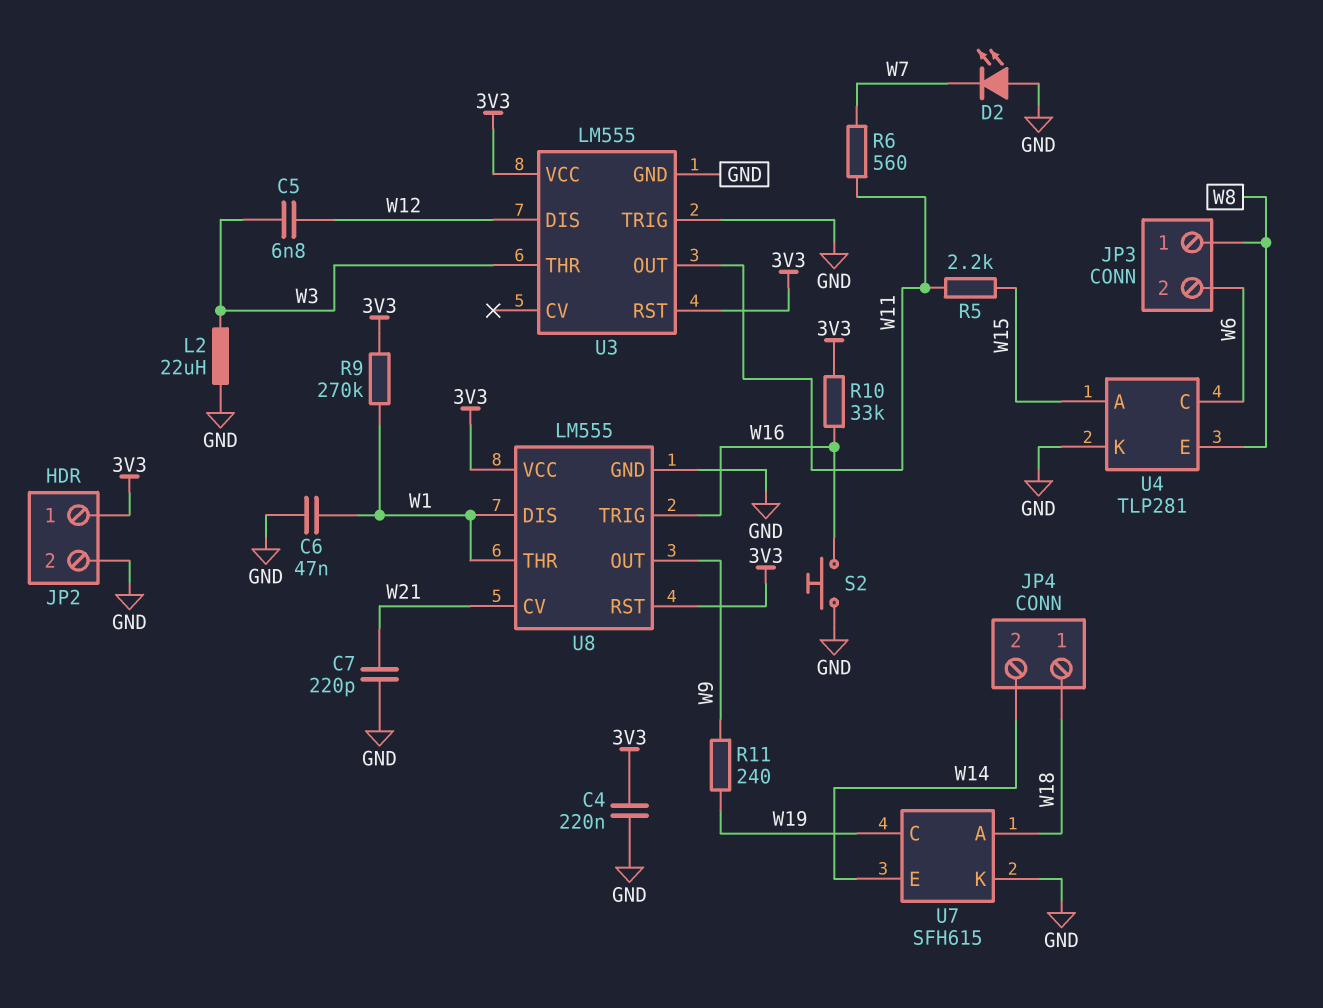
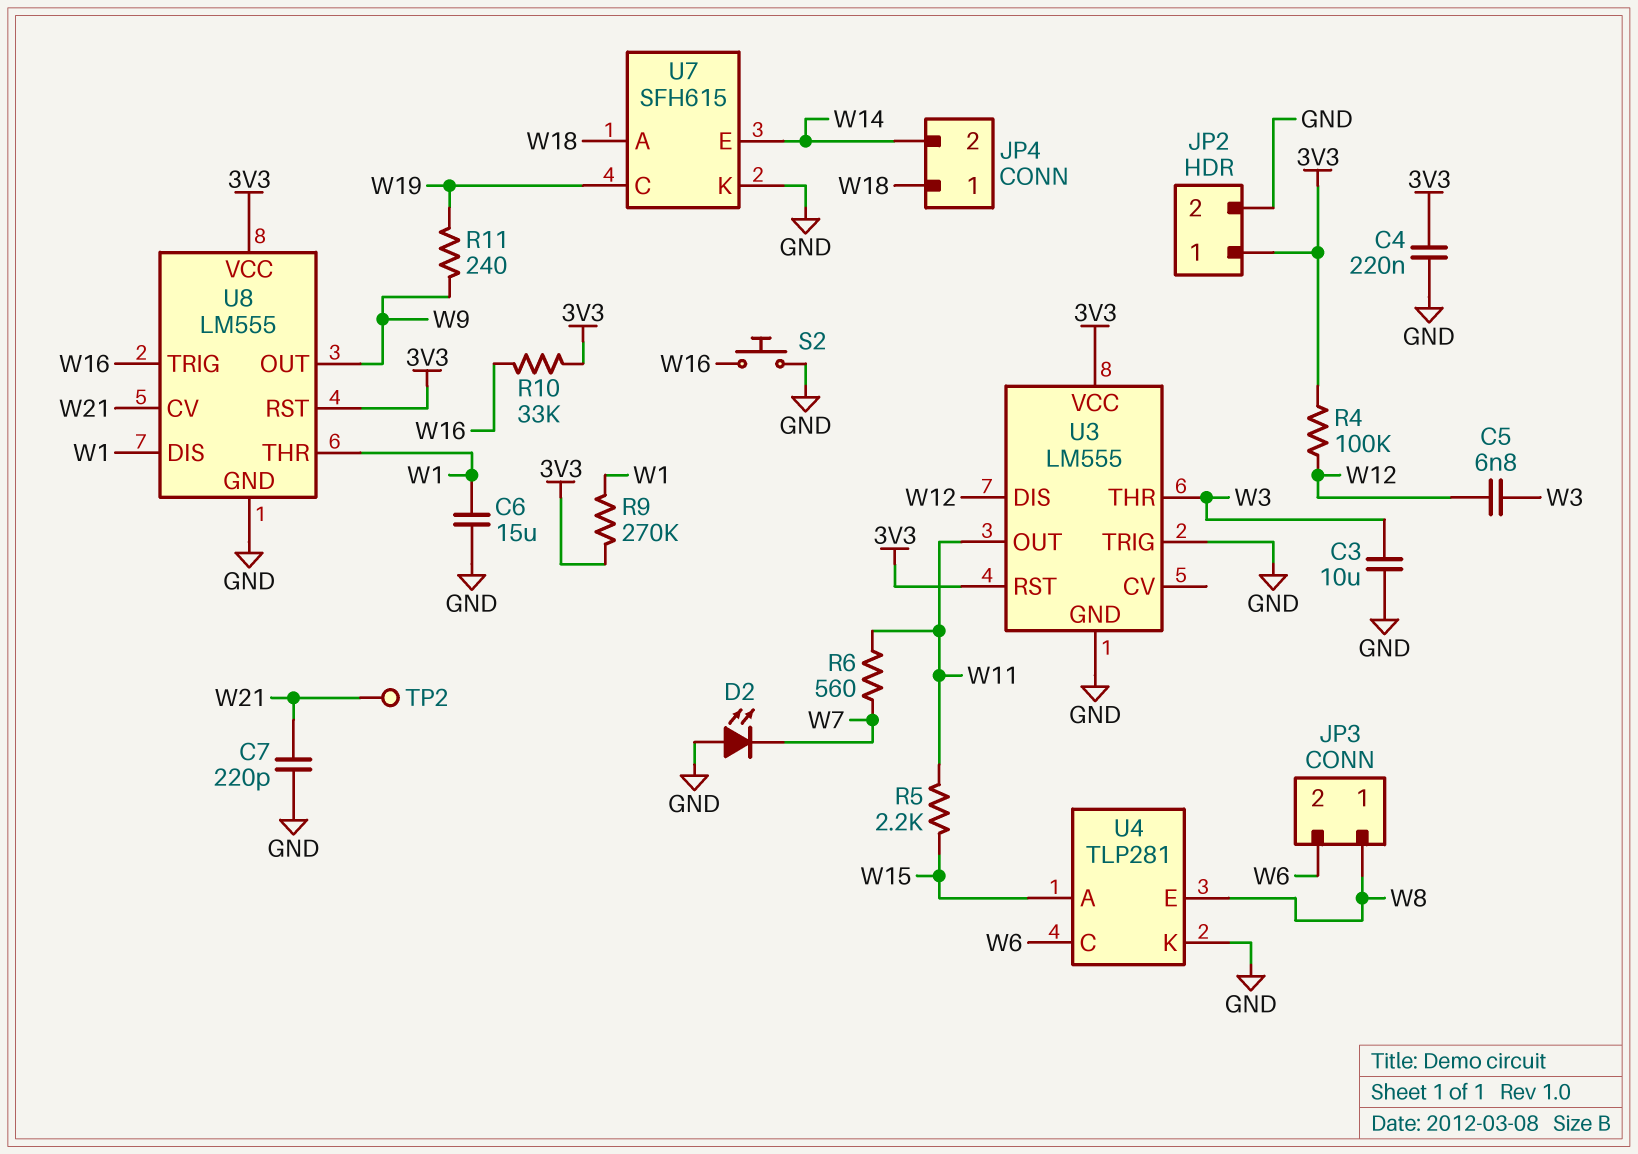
C3: none -> 10uF (GND, W3)
C6: 47nF (GND, W1) -> 15uF (GND, W1)
L2: 22uH (GND, W3) -> none
R4: none -> 100k (3V3, W12)
TP2: none -> test point (W21)

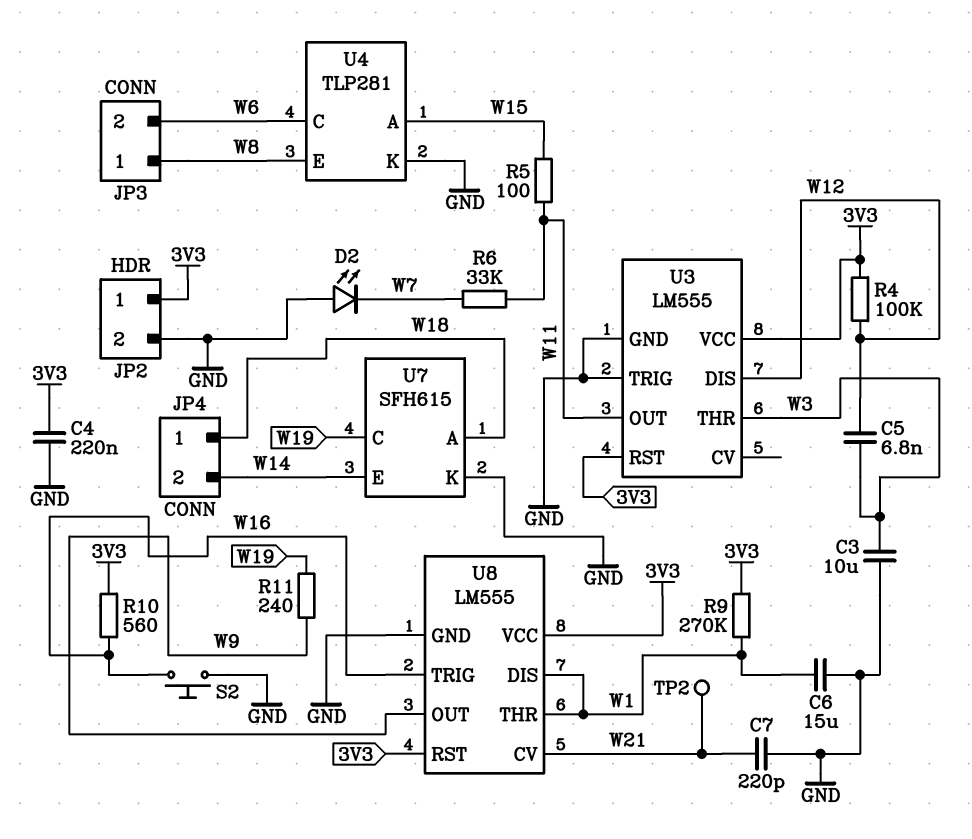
R5: 2.2k (W11, W15) -> 100 (W11, W15)
R6: 560 (W7, W11) -> 33k (W7, W11)
R10: 33k (3V3, W16) -> 560 (3V3, W16)

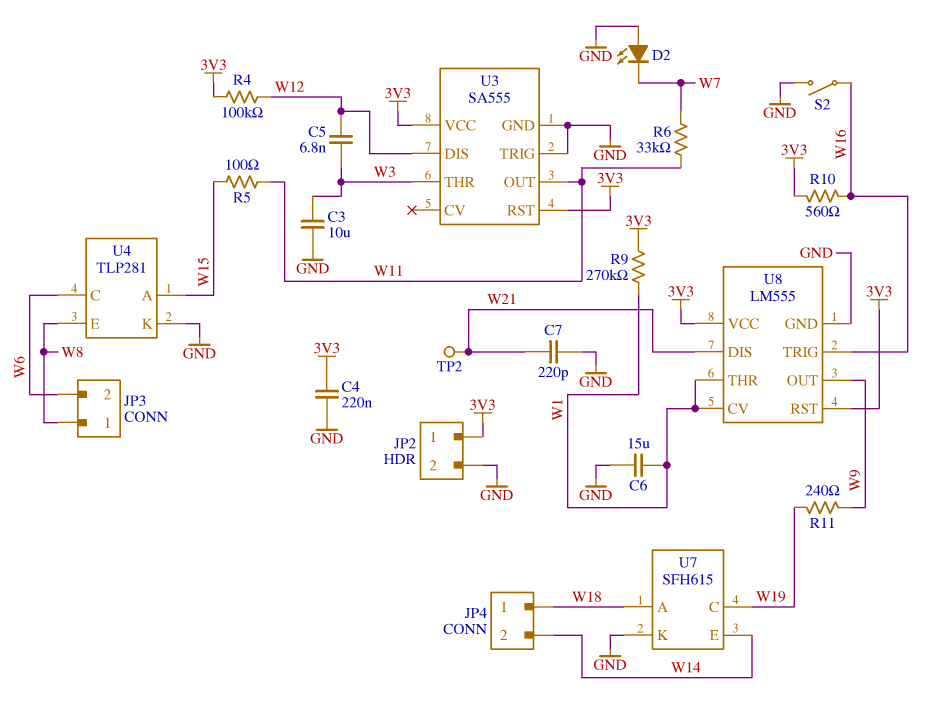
S2: button (GND, W16) -> switch (GND, W16)
U3: LM555 -> SA555
U8 pin CV: W21 -> W1
U8 pin DIS: W1 -> W21

